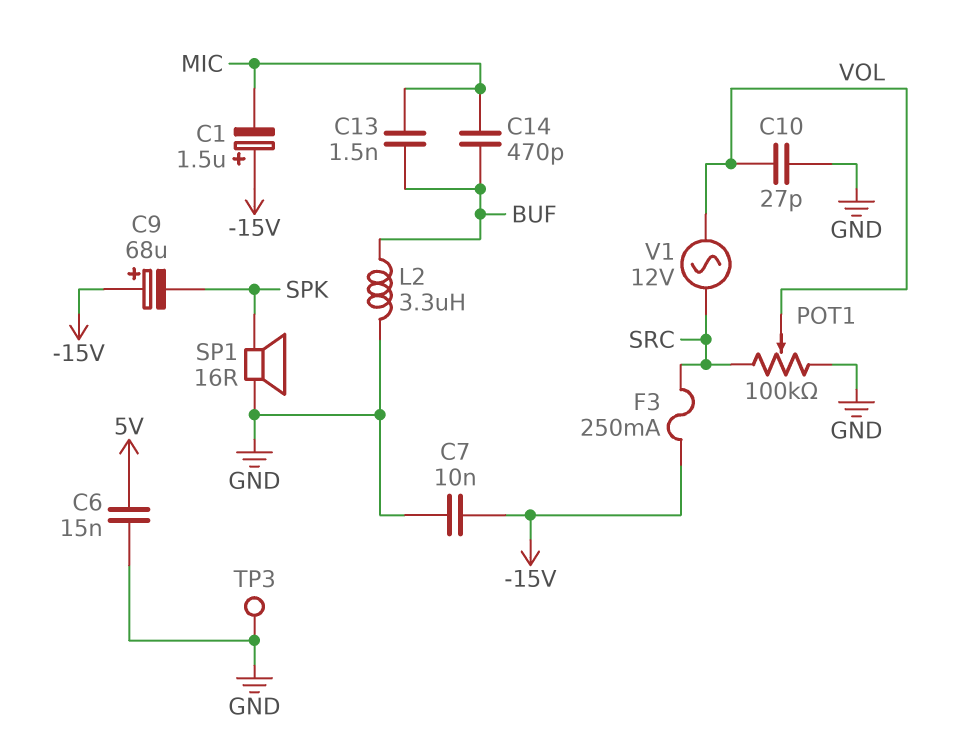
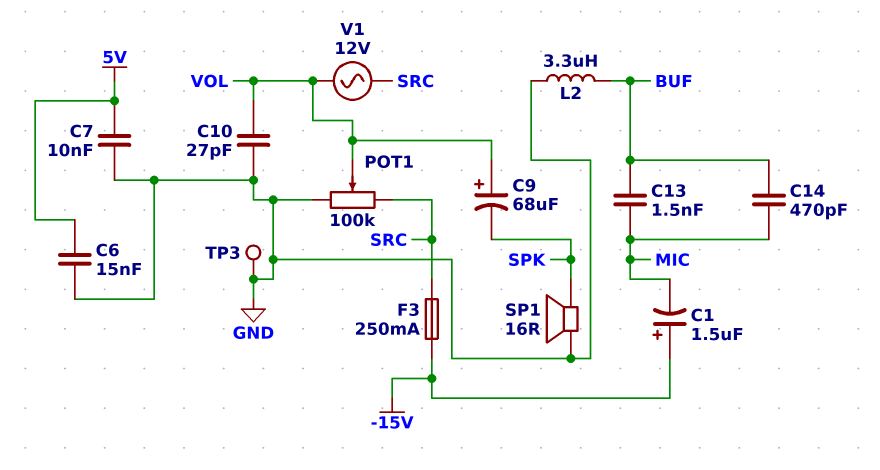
C7: 10nF (-15V, GND) -> 10nF (5V, GND)
C9: 68uF (plus -15V, minus SPK) -> 68uF (plus VOL, minus SPK)

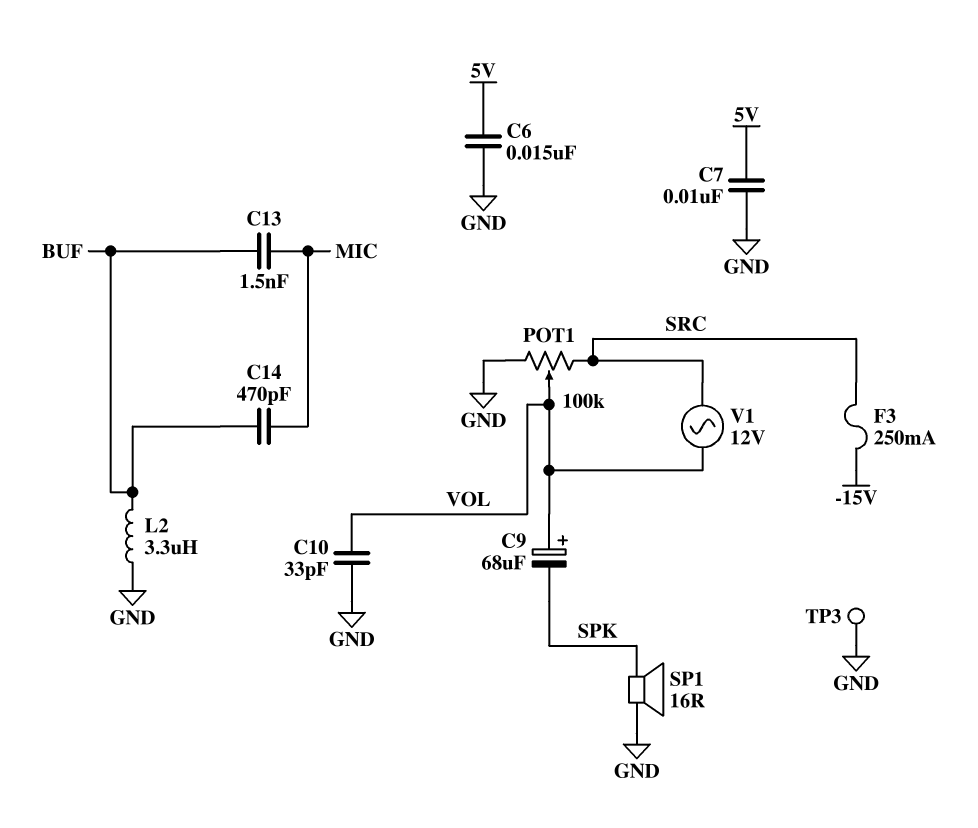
C1: 1.5uF (plus -15V, minus MIC) -> none
C10: 27pF (GND, VOL) -> 33pF (GND, VOL)

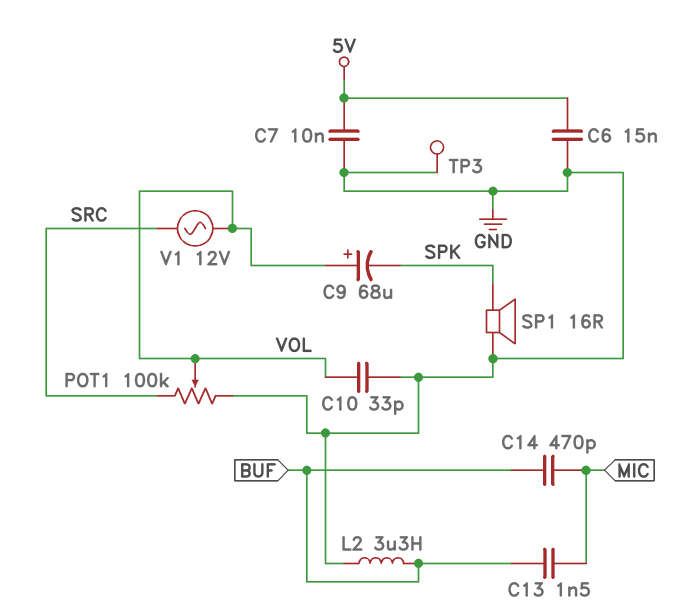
F3: 250mA (-15V, SRC) -> none

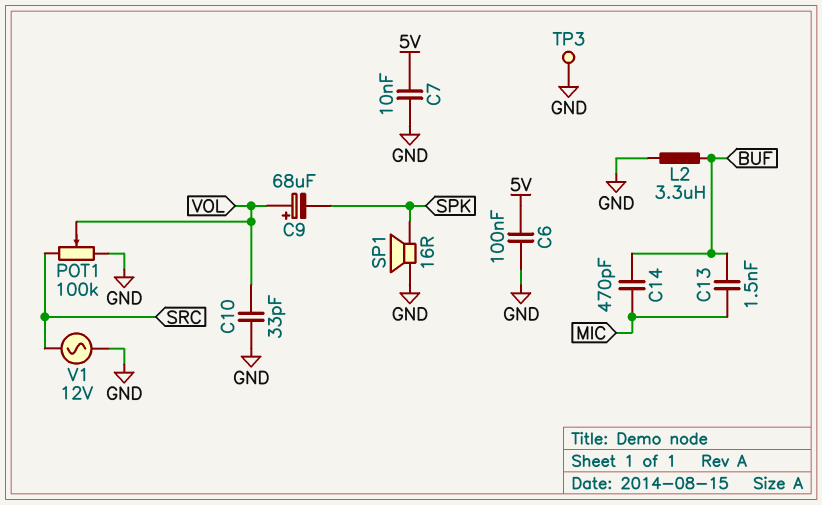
C6: 15nF (5V, GND) -> 100nF (5V, GND)
V1: AC 12V (SRC, VOL) -> AC 12V (GND, SRC)

